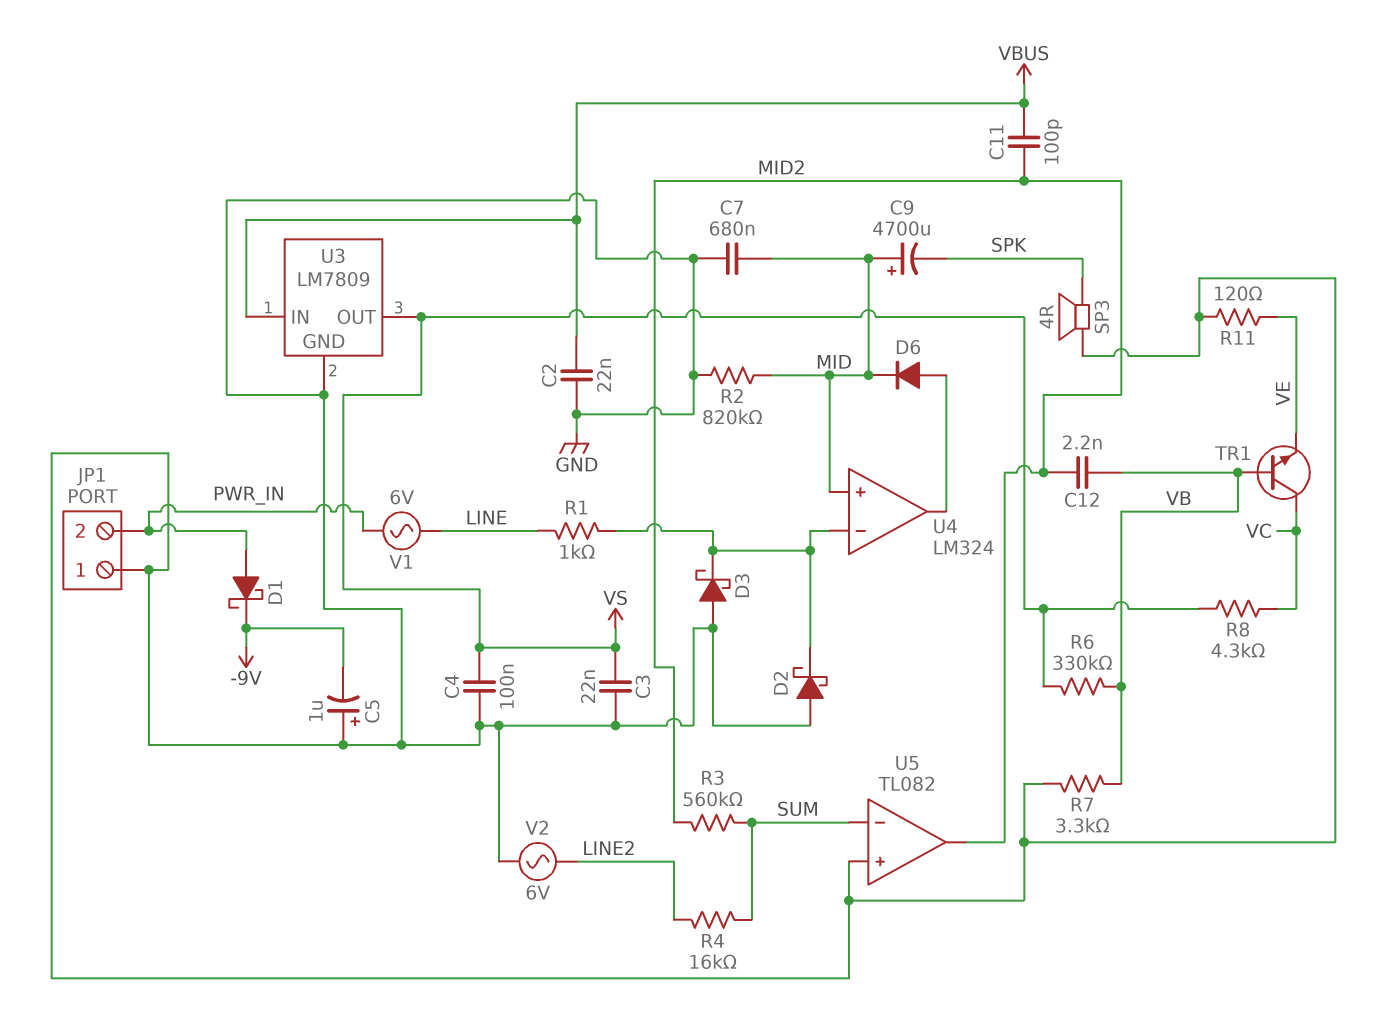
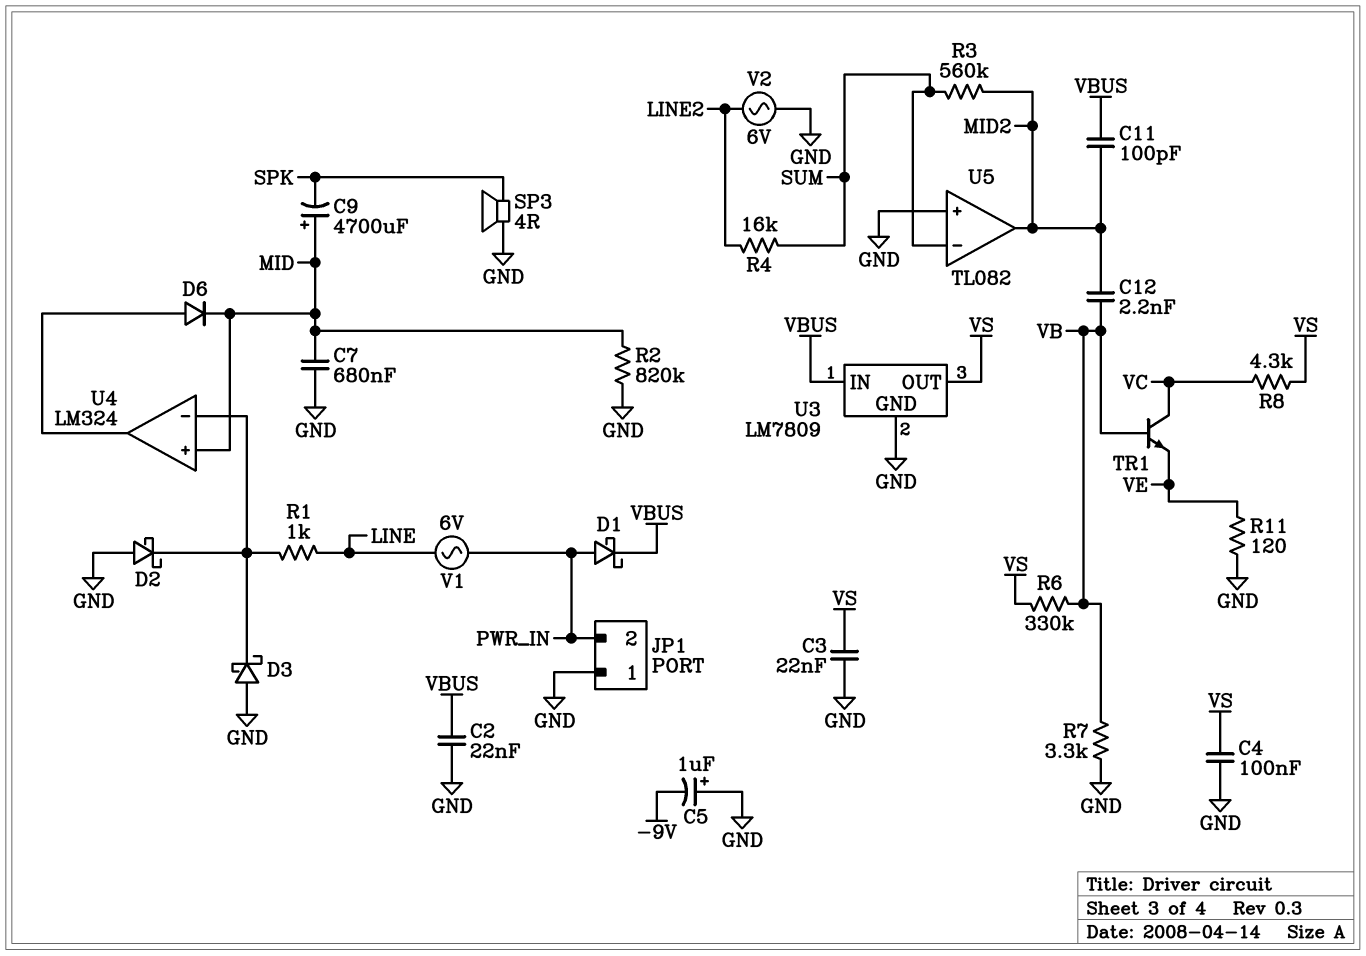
D1: schottky (A PWR_IN, K -9V) -> schottky (A PWR_IN, K VBUS)

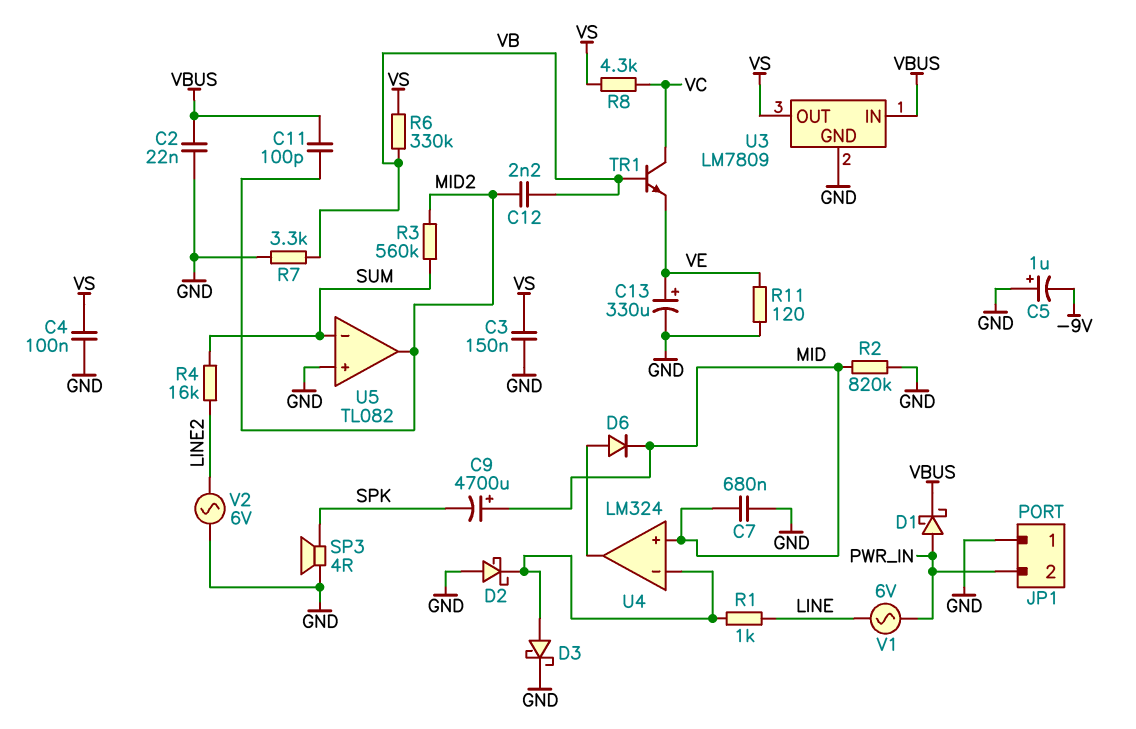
C3: 22nF (GND, VS) -> 150nF (GND, VS)
C13: none -> 330uF (plus VE, minus GND)
D3: schottky (A GND, K U4/in-) -> schottky (A U4/in-, K GND)

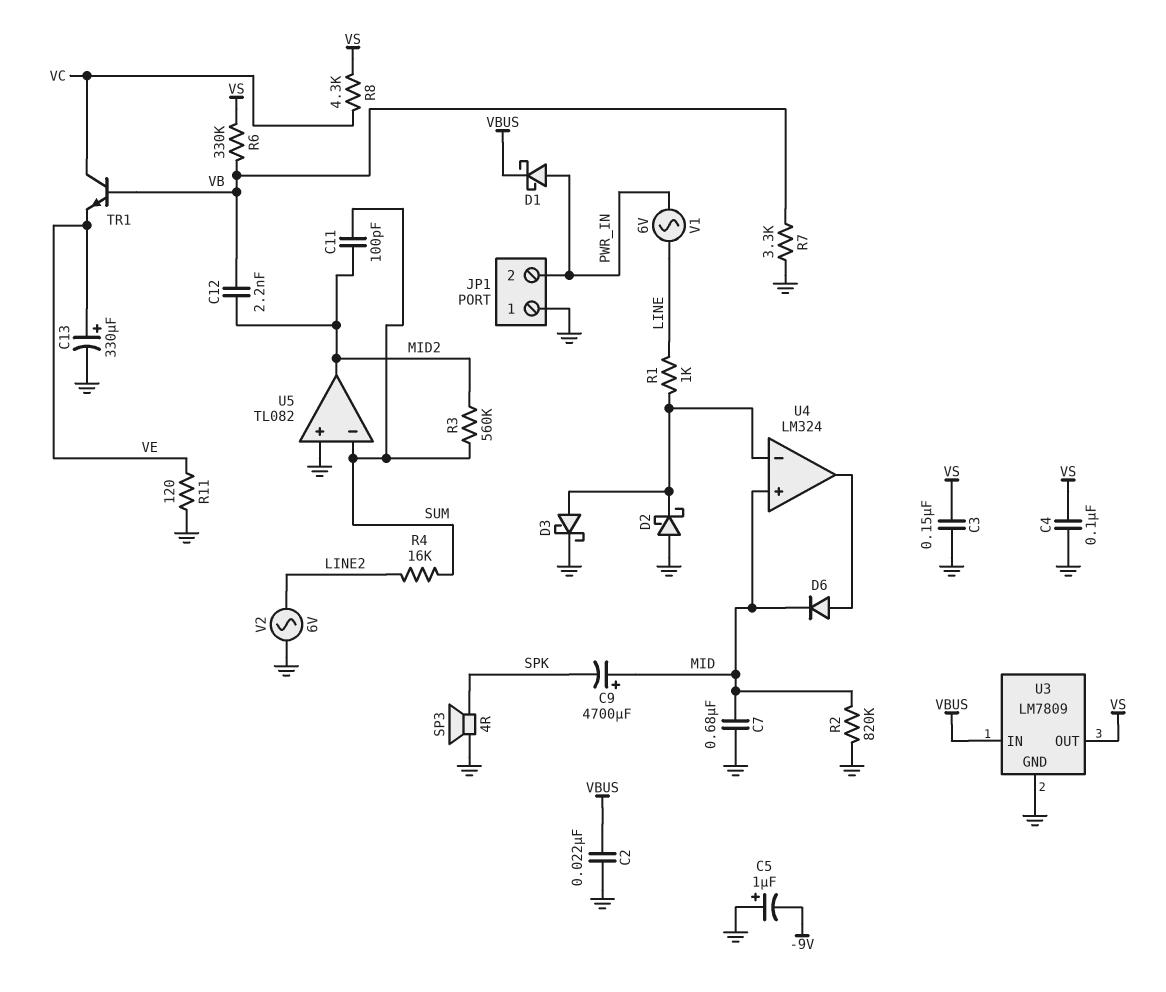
C11: 100pF (MID2, VBUS) -> 100pF (MID2, SUM)

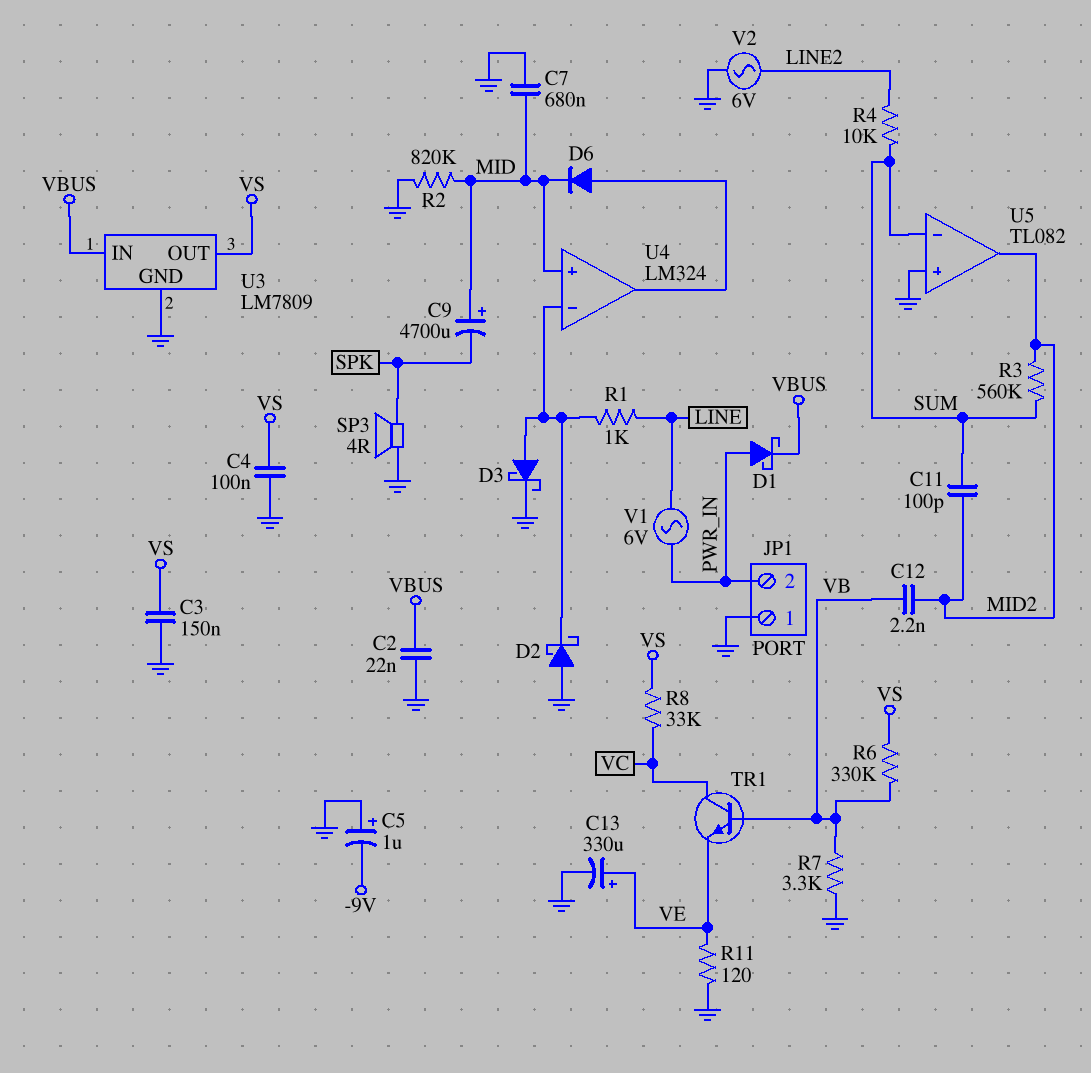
R4: 16k (LINE2, SUM) -> 10k (LINE2, SUM)
R8: 4.3k (VC, VS) -> 33k (VC, VS)

